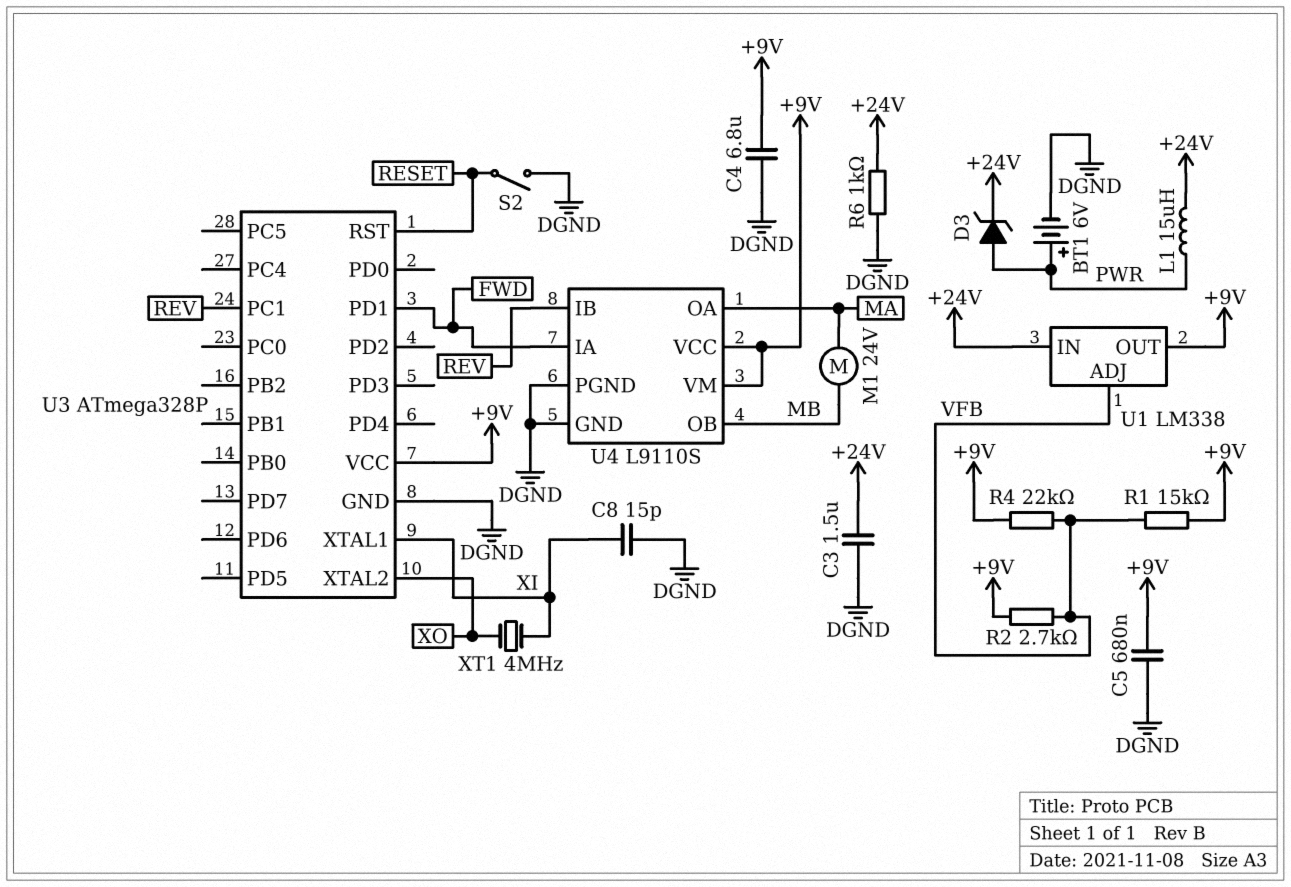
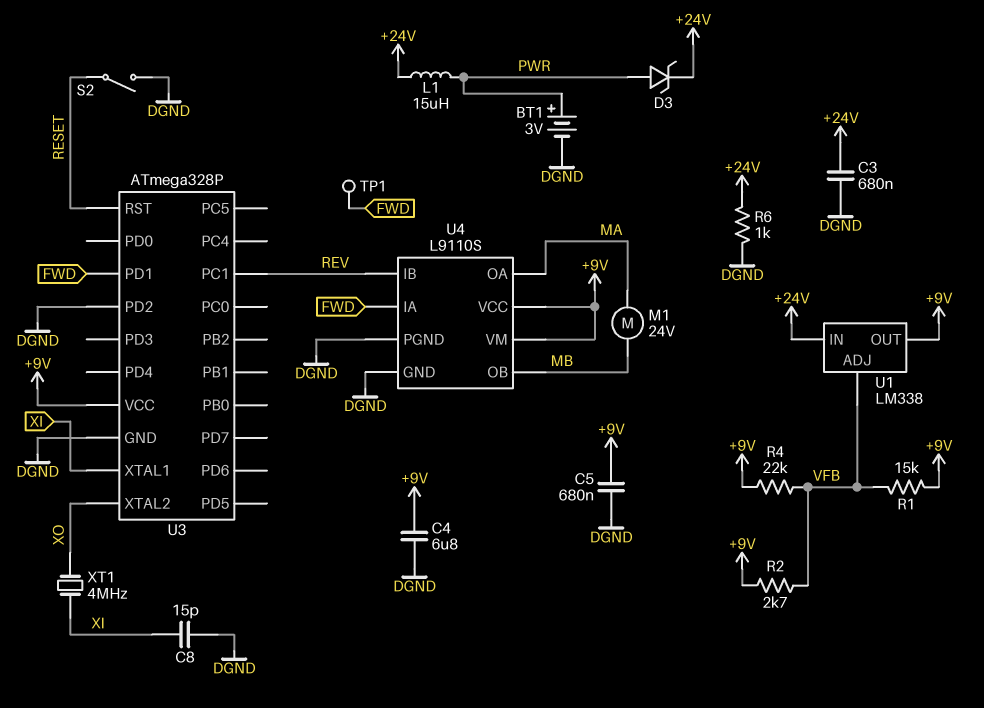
BT1: 6V (plus PWR, minus DGND) -> 3V (plus PWR, minus DGND)
C3: 1.5uF (+24V, DGND) -> 680nF (+24V, DGND)
TP1: none -> test point (FWD)
U3 pin PD2: none -> DGND

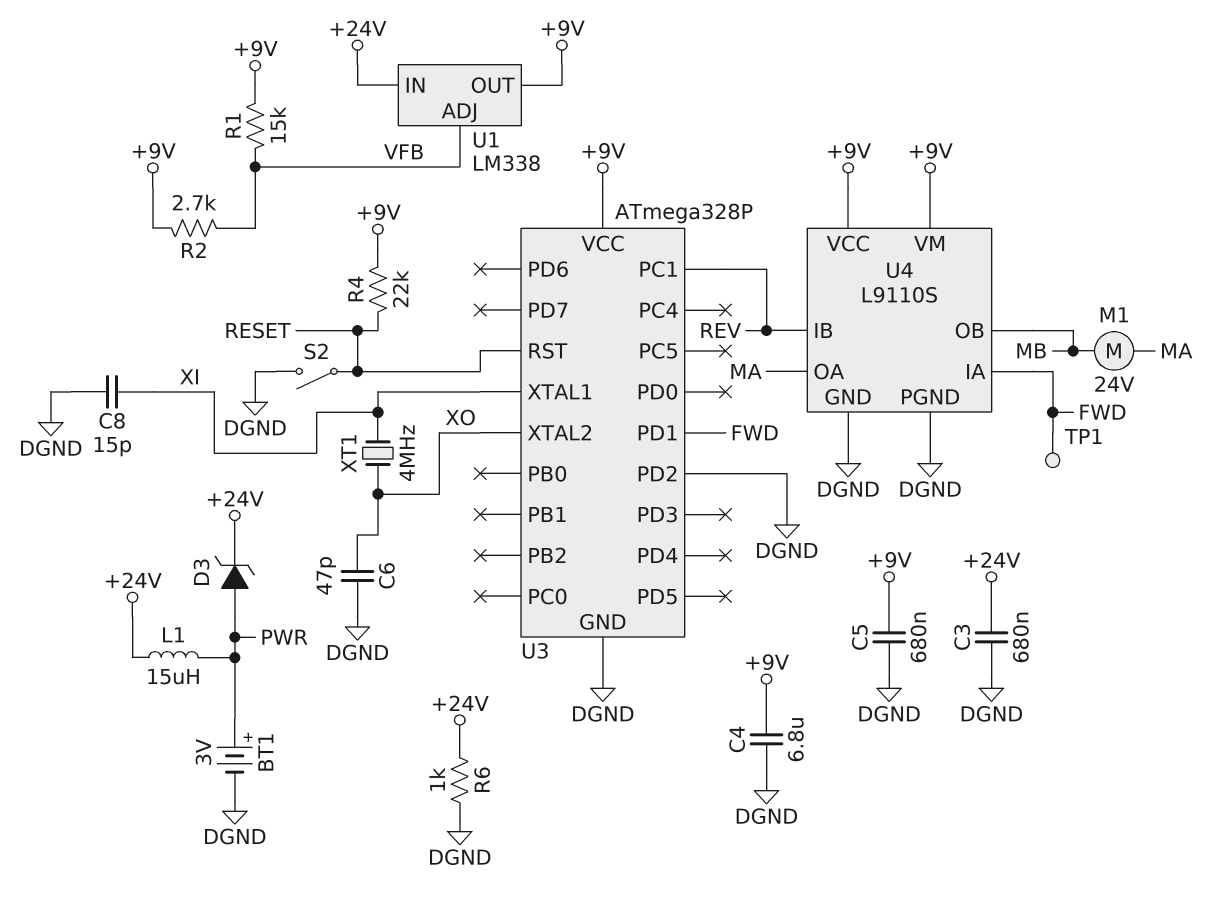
C6: none -> 47pF (DGND, XO)
R4: 22k (+9V, VFB) -> 22k (+9V, RESET)

